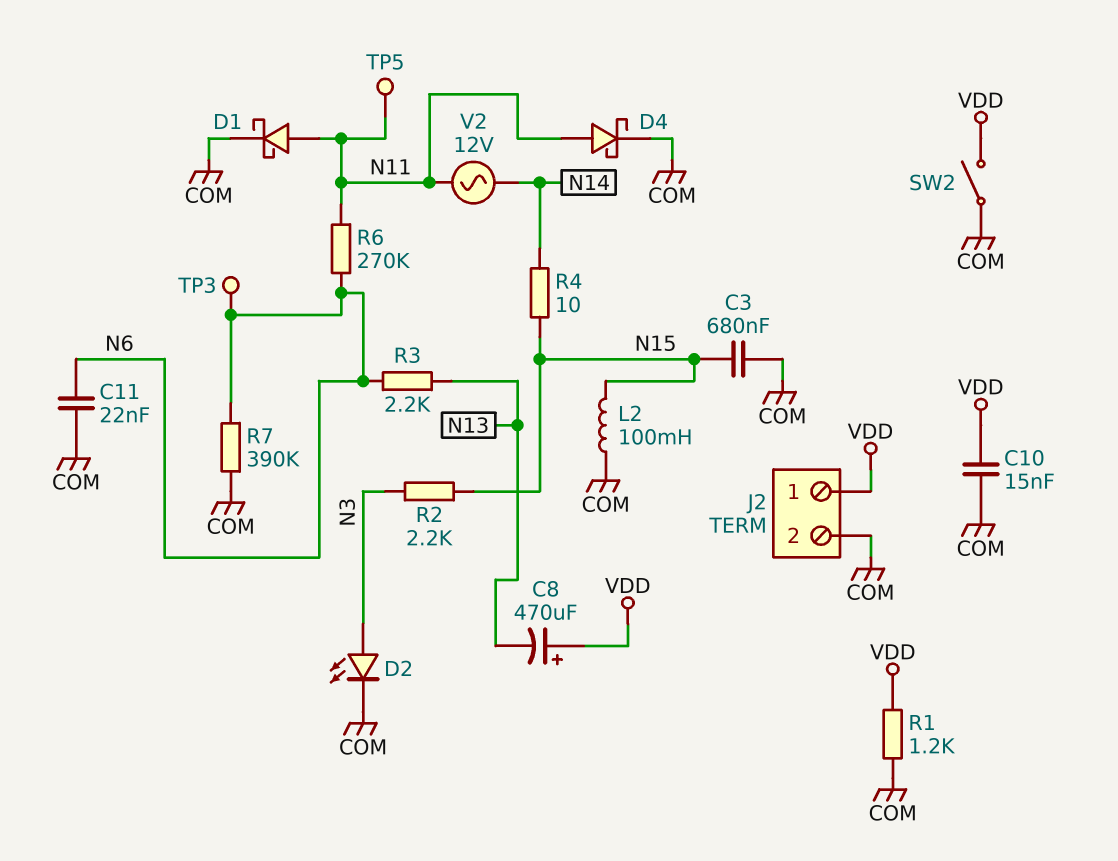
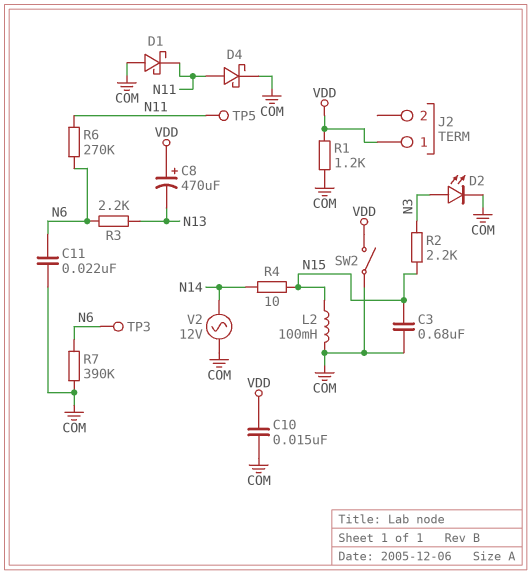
D1: schottky (A N11, K COM) -> schottky (A COM, K N11)
J2 pin 2: COM -> none
V2: AC 12V (N11, N14) -> AC 12V (COM, N14)

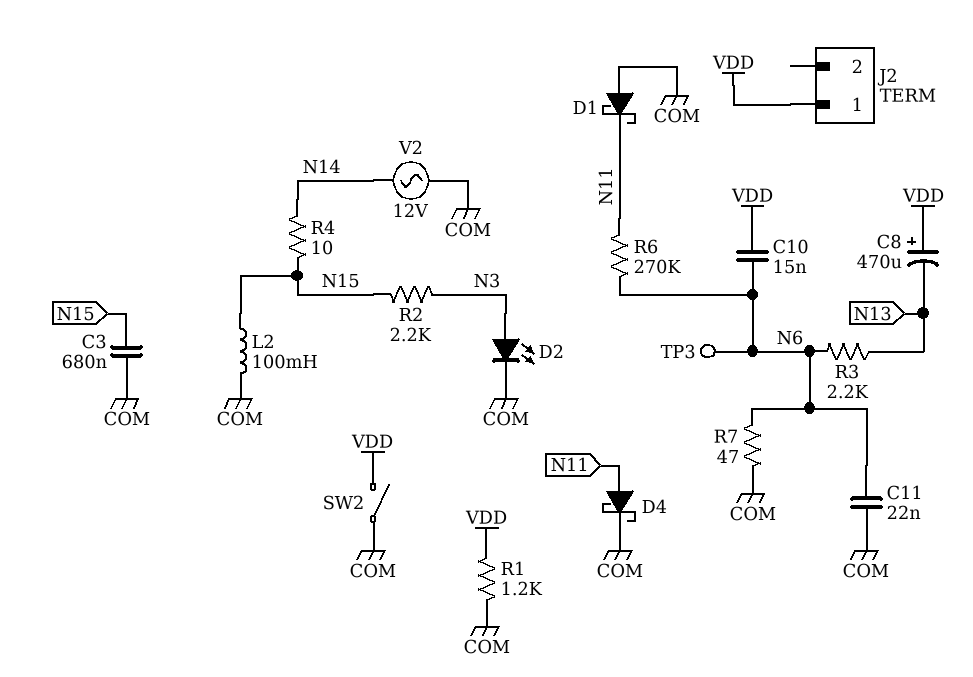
C10: 15nF (COM, VDD) -> 15nF (N6, VDD)
R7: 390k (COM, N6) -> 47 (COM, N6)
TP5: test point (N11) -> none

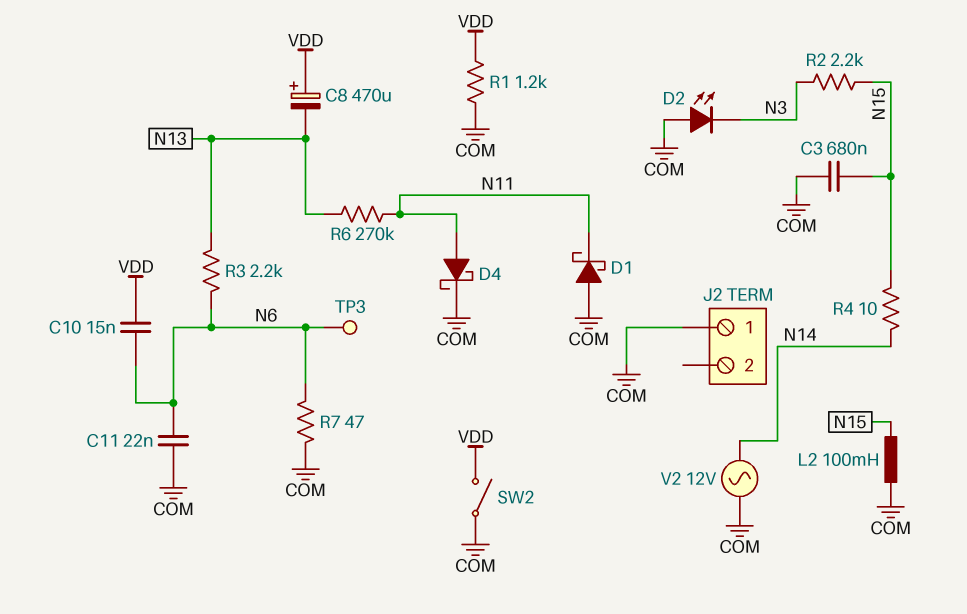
D2: LED (A N3, K COM) -> LED (A COM, K N3)
J2 pin 1: VDD -> COM
R6: 270k (N6, N11) -> 270k (N11, N13)

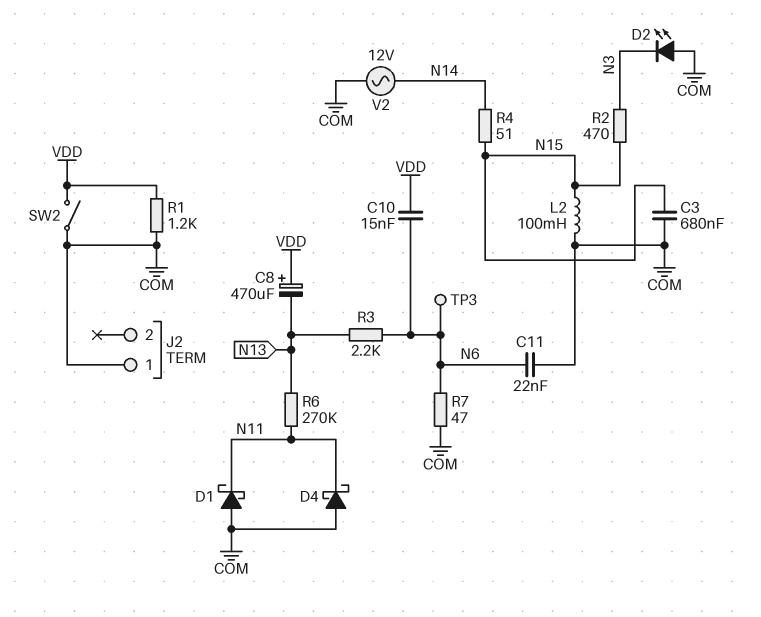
D4: schottky (A N11, K COM) -> schottky (A COM, K N11)
R2: 2.2k (N3, N15) -> 470 (N3, N15)
R4: 10 (N14, N15) -> 51 (N14, N15)

